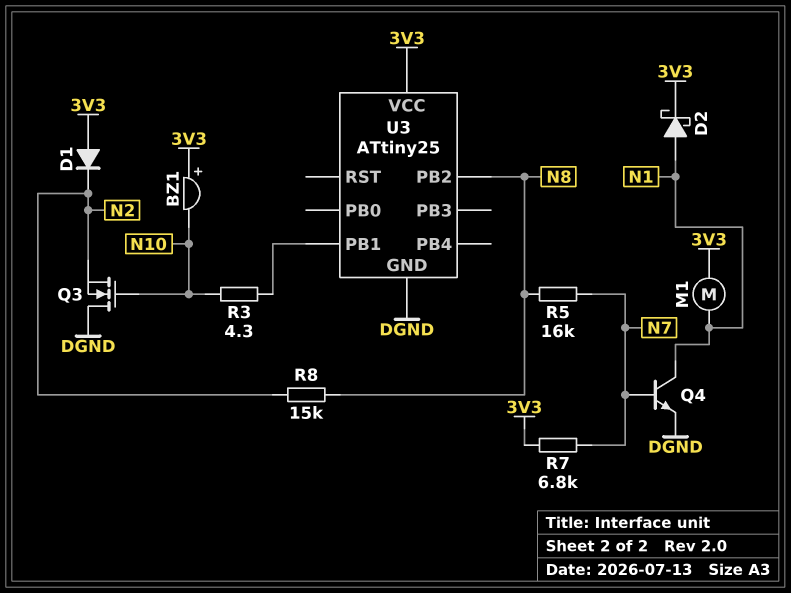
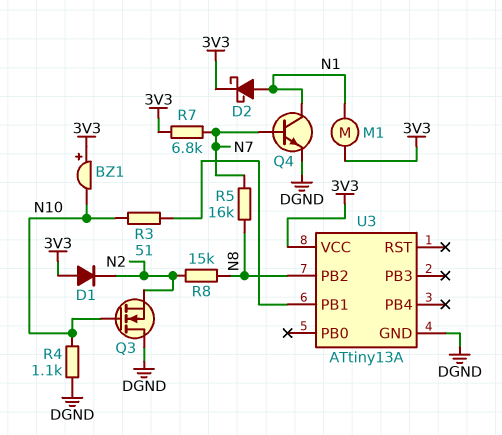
R3: 4.3 (N10, U3/PB1) -> 51 (N10, U3/PB1)
R4: none -> 1.1k (DGND, N10)
U3: ATtiny25 -> ATtiny13A

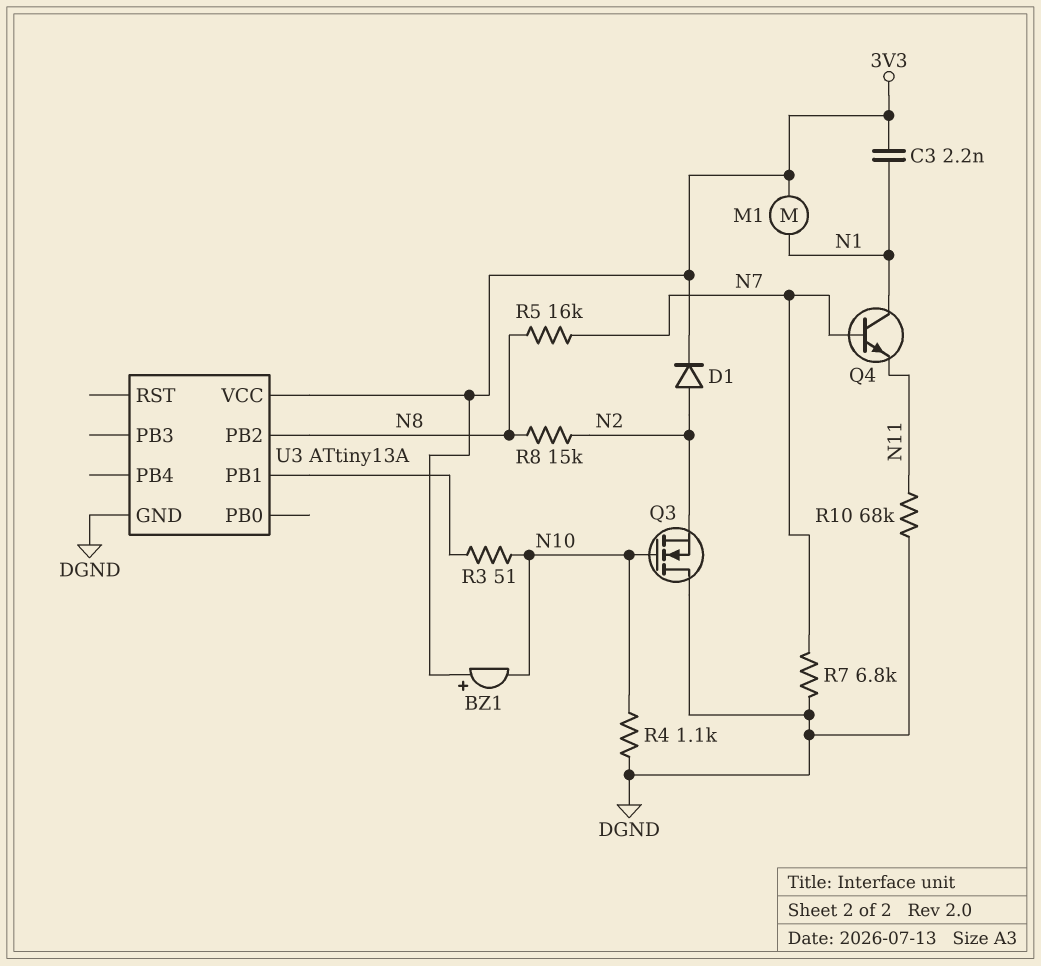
C3: none -> 2.2nF (3V3, N1)
D1: diode (A 3V3, K N2) -> diode (A N2, K 3V3)
D2: schottky (A N1, K 3V3) -> none
Q4: NPN (B N7, C N1, E DGND) -> NPN (B N7, C N1, E N11)
R7: 6.8k (3V3, N7) -> 6.8k (DGND, N7)
R10: none -> 68k (DGND, N11)

